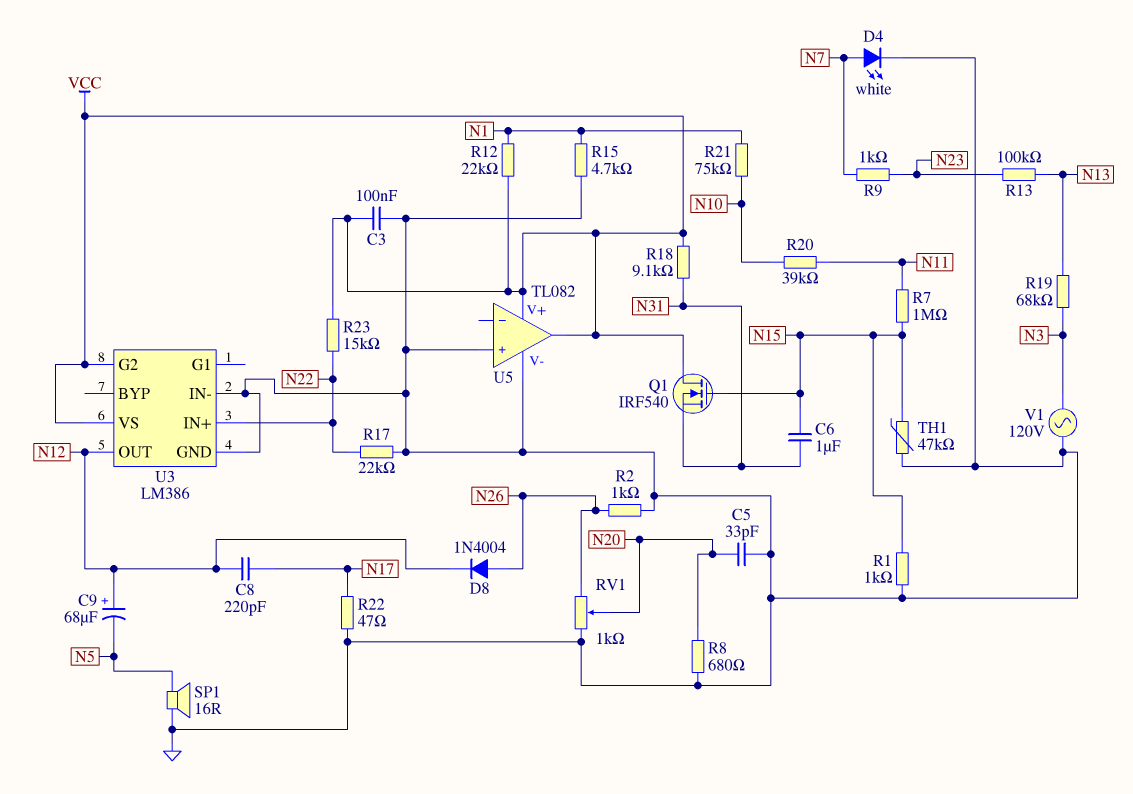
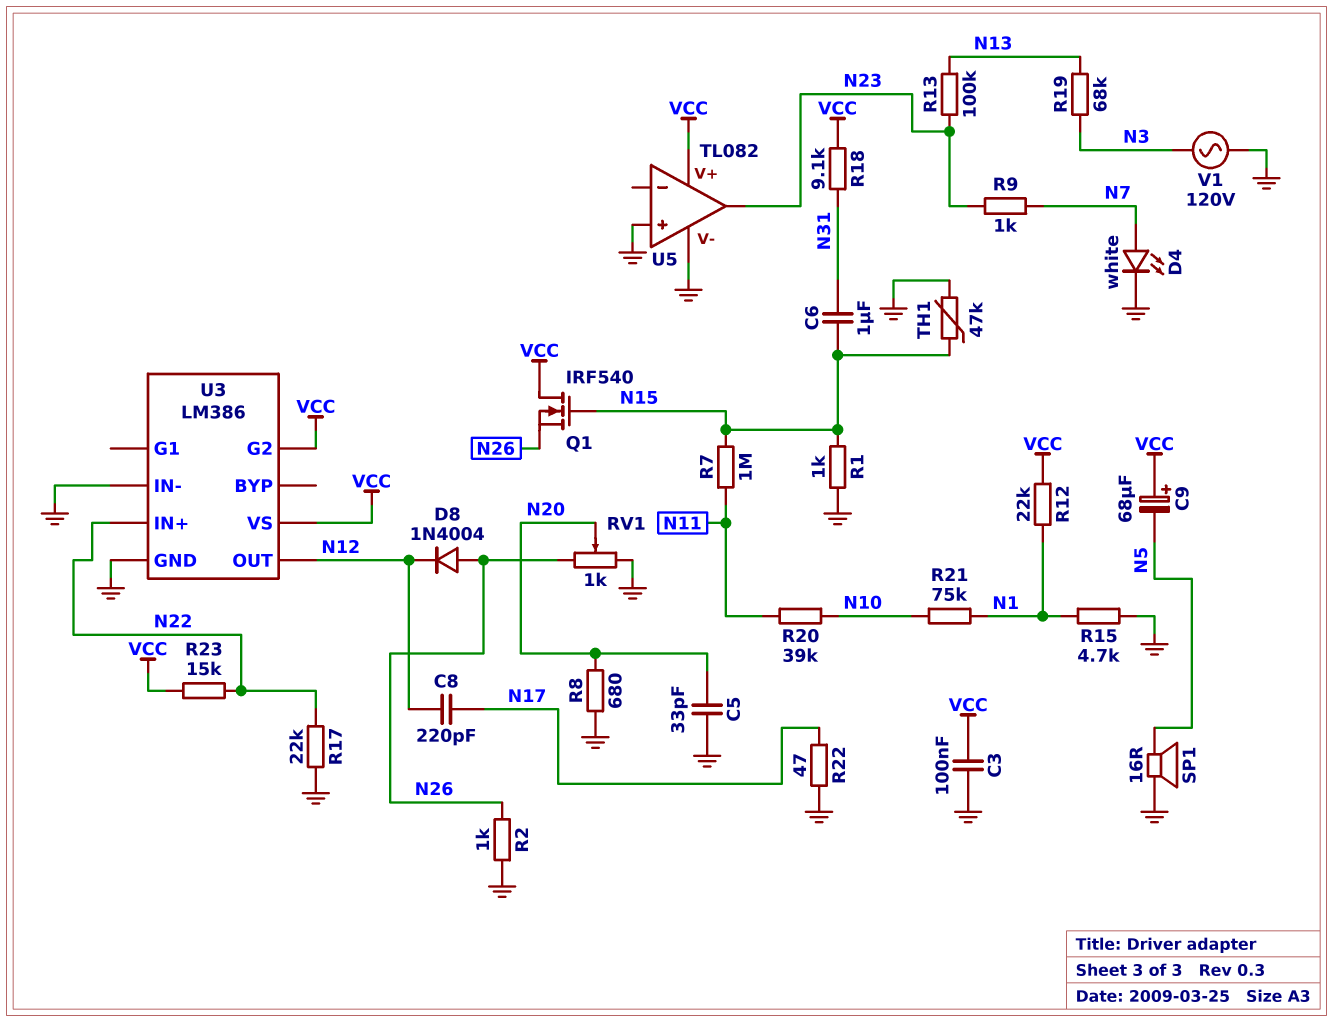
C9: 68uF (plus N12, minus N5) -> 68uF (plus VCC, minus N5)
Q1: NMOS IRF540 (G N15, D VCC, S N31) -> NMOS IRF540 (G N15, D VCC, S N26)
U5 pin out: VCC -> N23

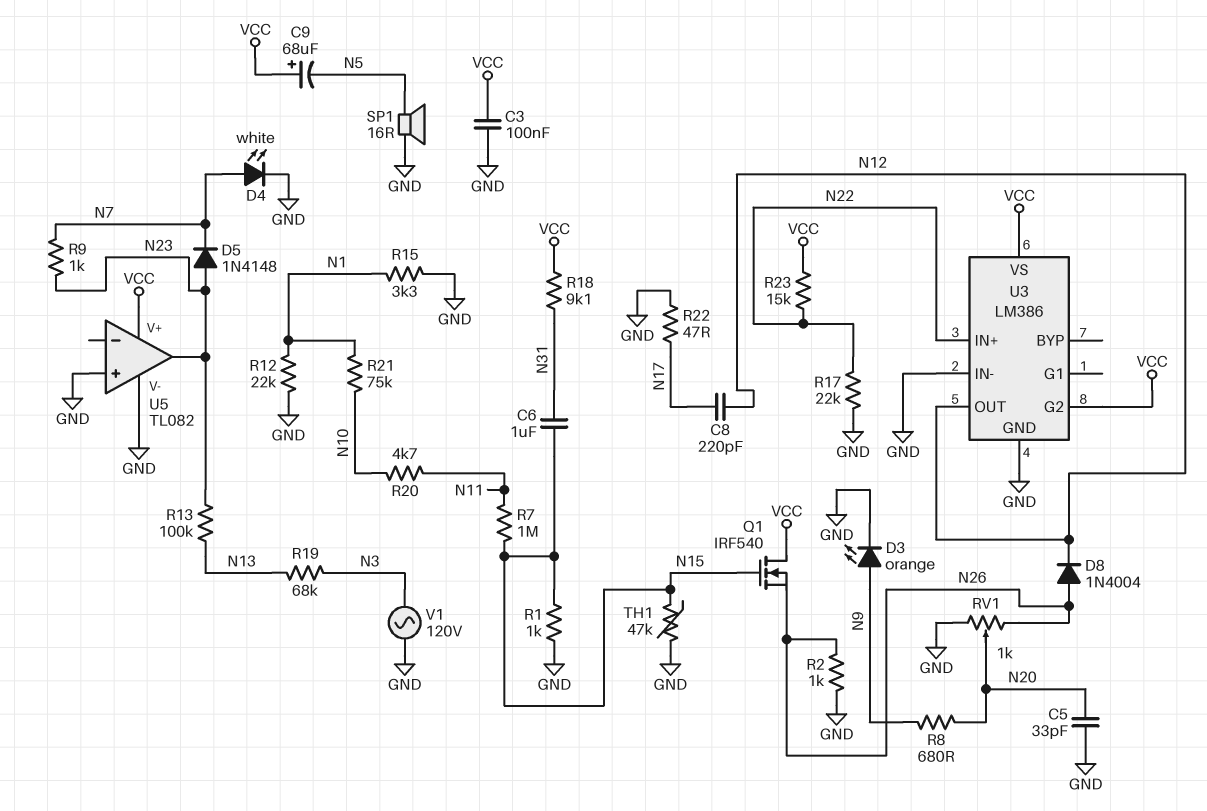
D3: none -> LED orange (A N9, K GND)
D5: none -> diode 1N4148 (A N23, K N7)
R8: 680 (GND, N20) -> 680 (N9, N20)
R12: 22k (N1, VCC) -> 22k (GND, N1)
R15: 4.7k (GND, N1) -> 3.3k (GND, N1)
R20: 39k (N10, N11) -> 4.7k (N10, N11)

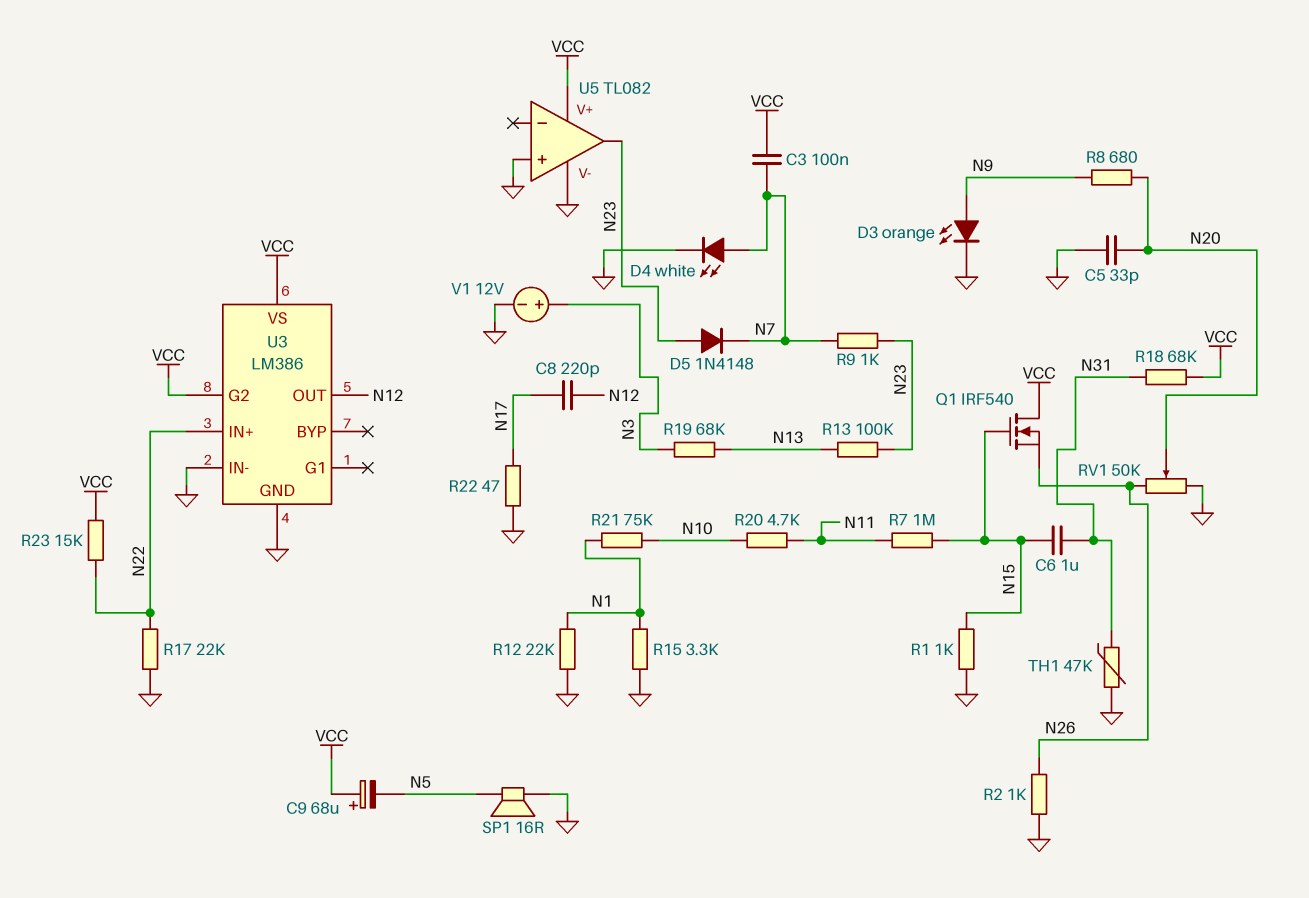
C3: 100nF (GND, VCC) -> 100nF (N7, VCC)
D8: diode 1N4004 (A N26, K N12) -> none
R18: 9.1k (N31, VCC) -> 68k (N31, VCC)
RV1: 1k (GND, N26, wiper N20) -> 50k (GND, N26, wiper N20)
TH1: 47k (GND, N15) -> 47k (GND, N31)
V1: AC 120V (GND, N3) -> 12V (plus N3, minus GND)

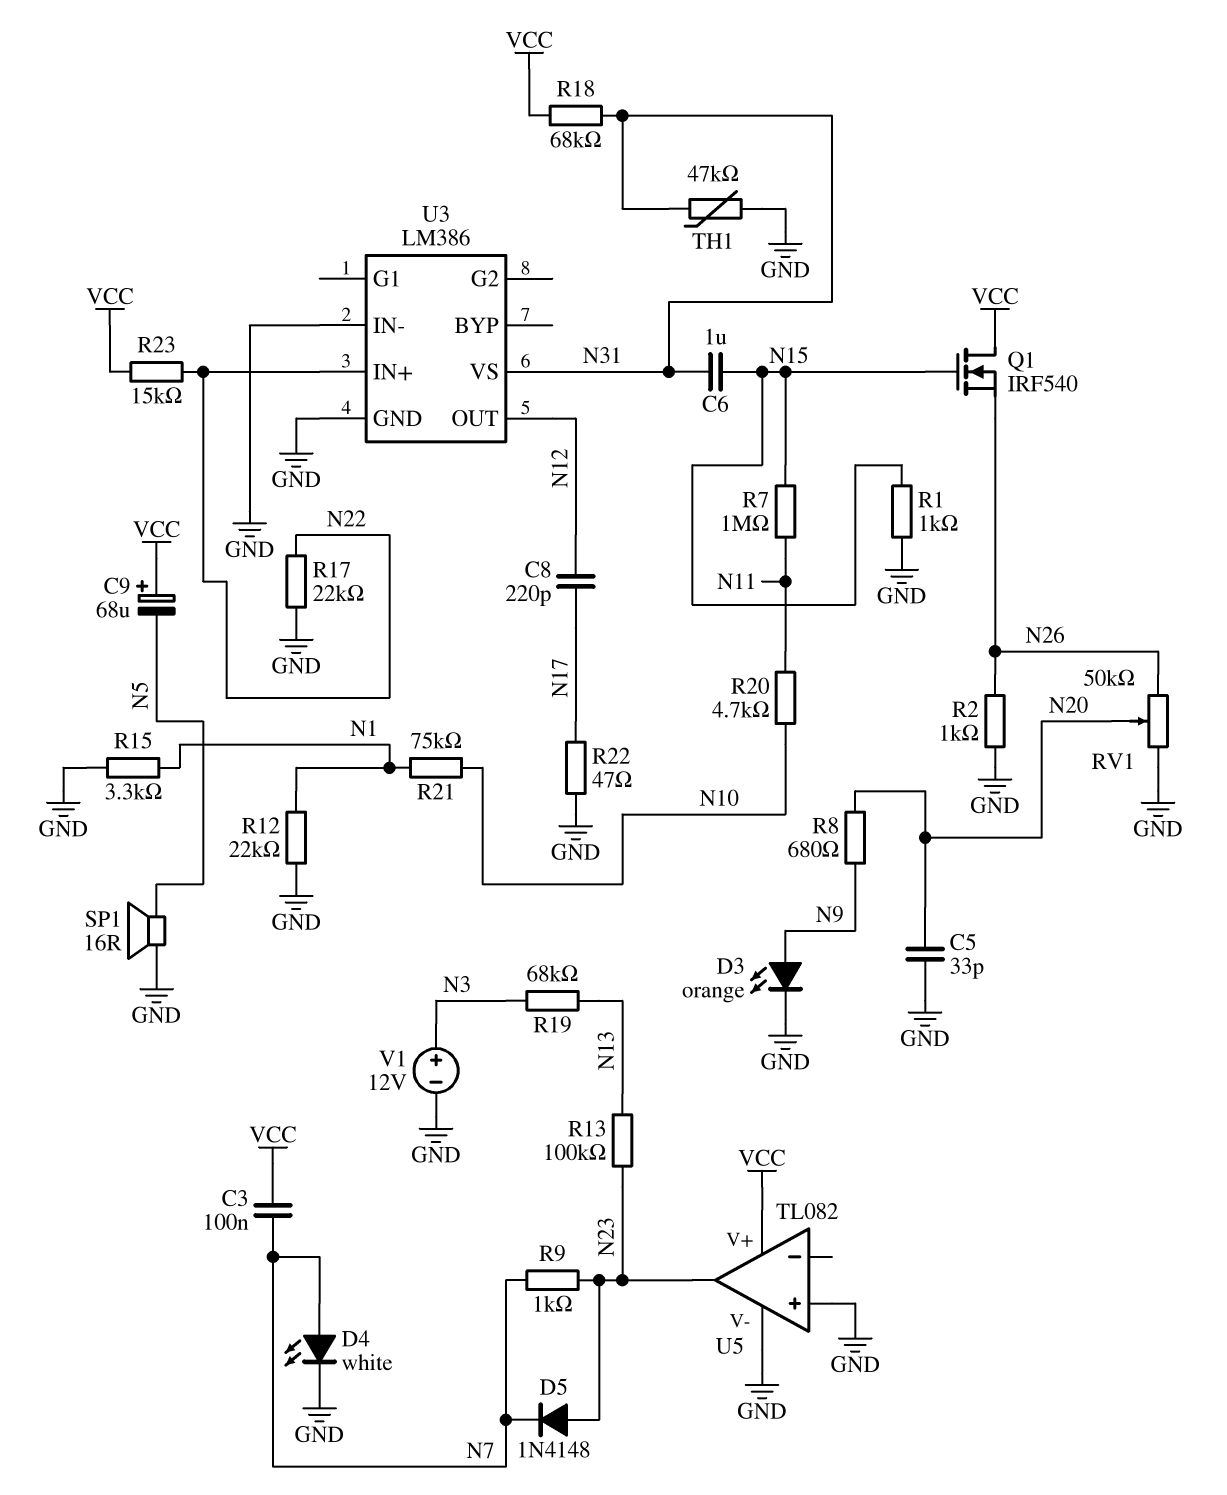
U3 pin G2: VCC -> none
U3 pin VS: VCC -> N31

